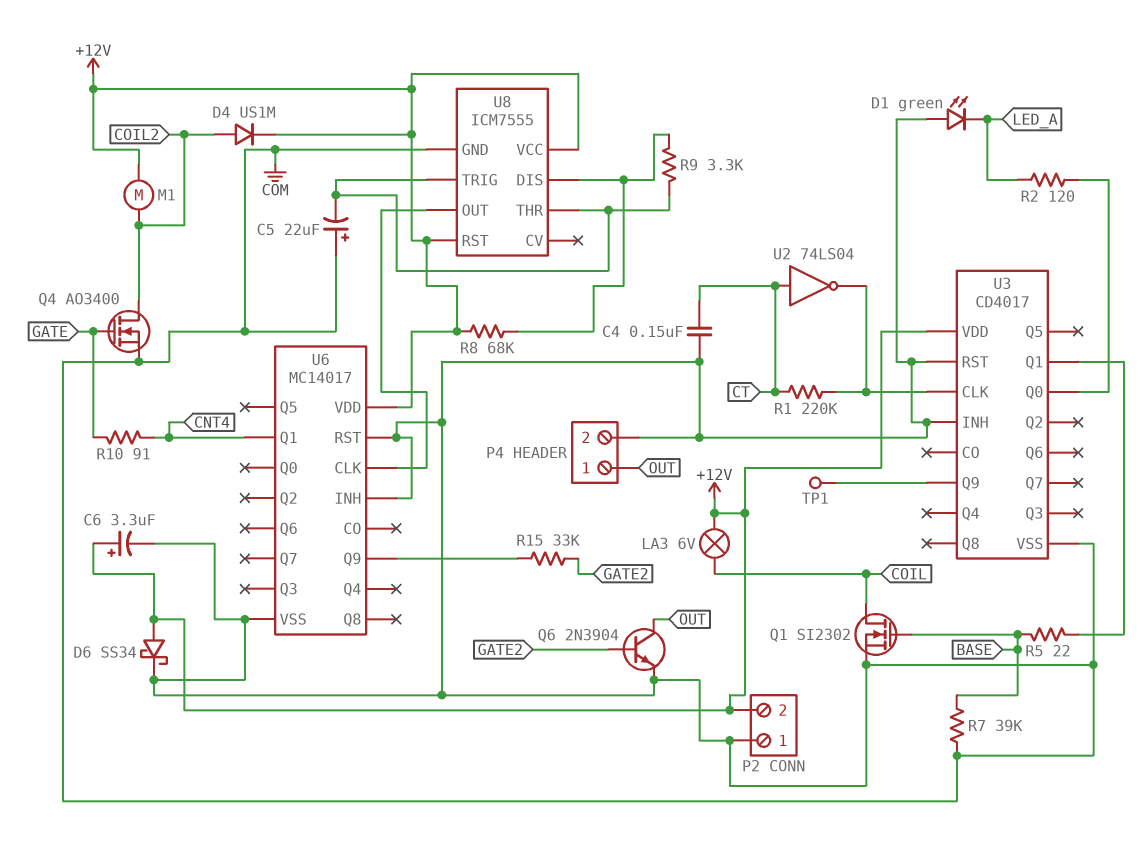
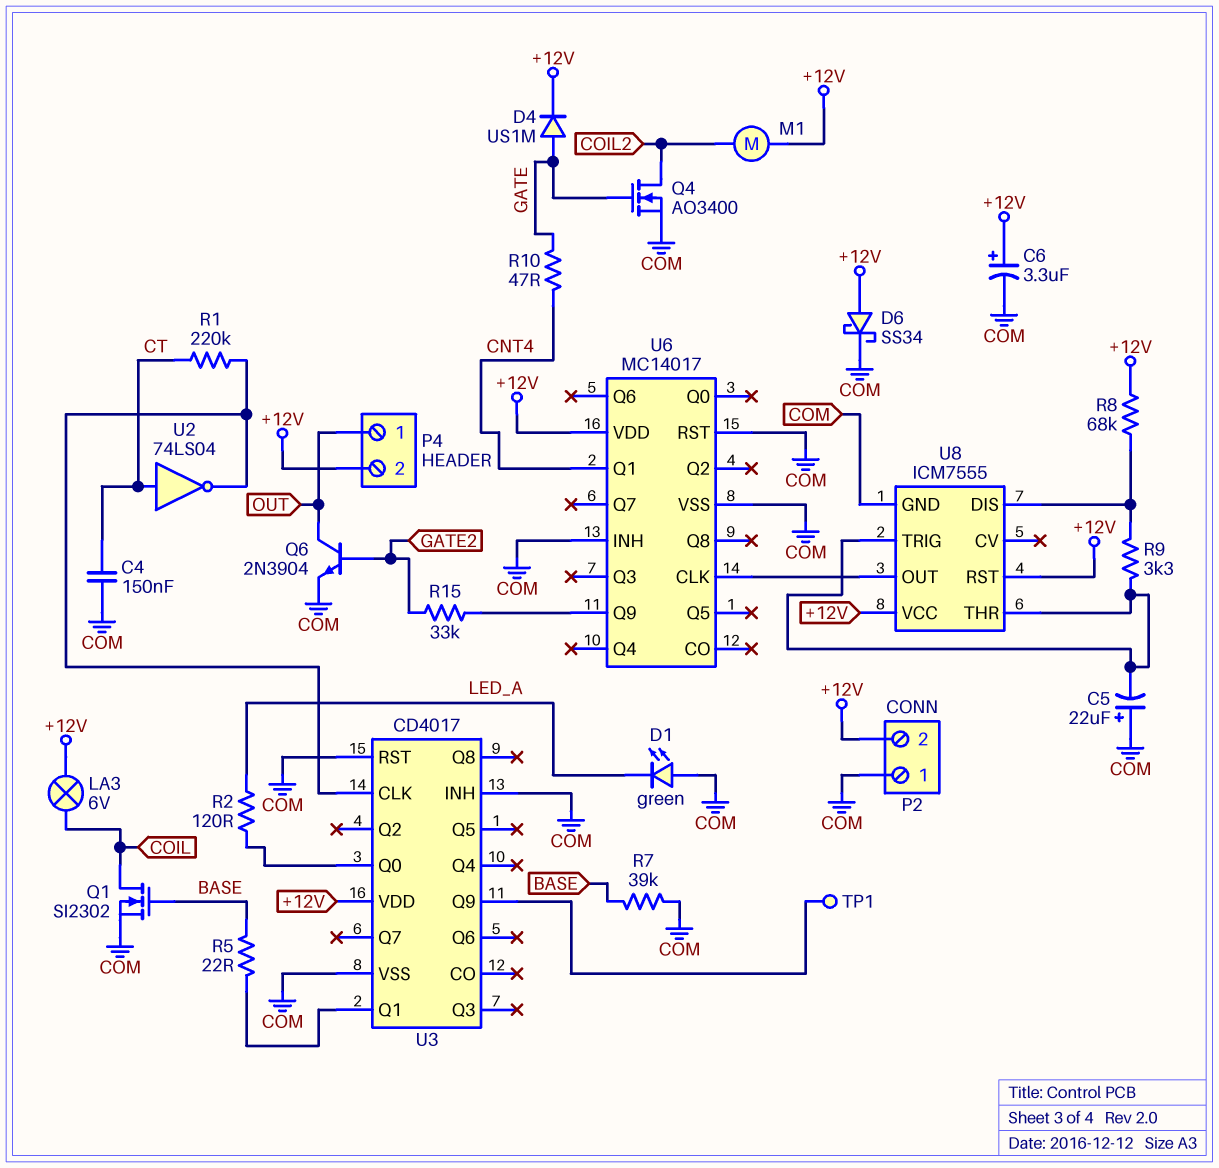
D4: diode US1M (A COIL2, K +12V) -> diode US1M (A GATE, K +12V)
P4 pin 2: COM -> +12V
R10: 91 (CNT4, GATE) -> 47 (CNT4, GATE)

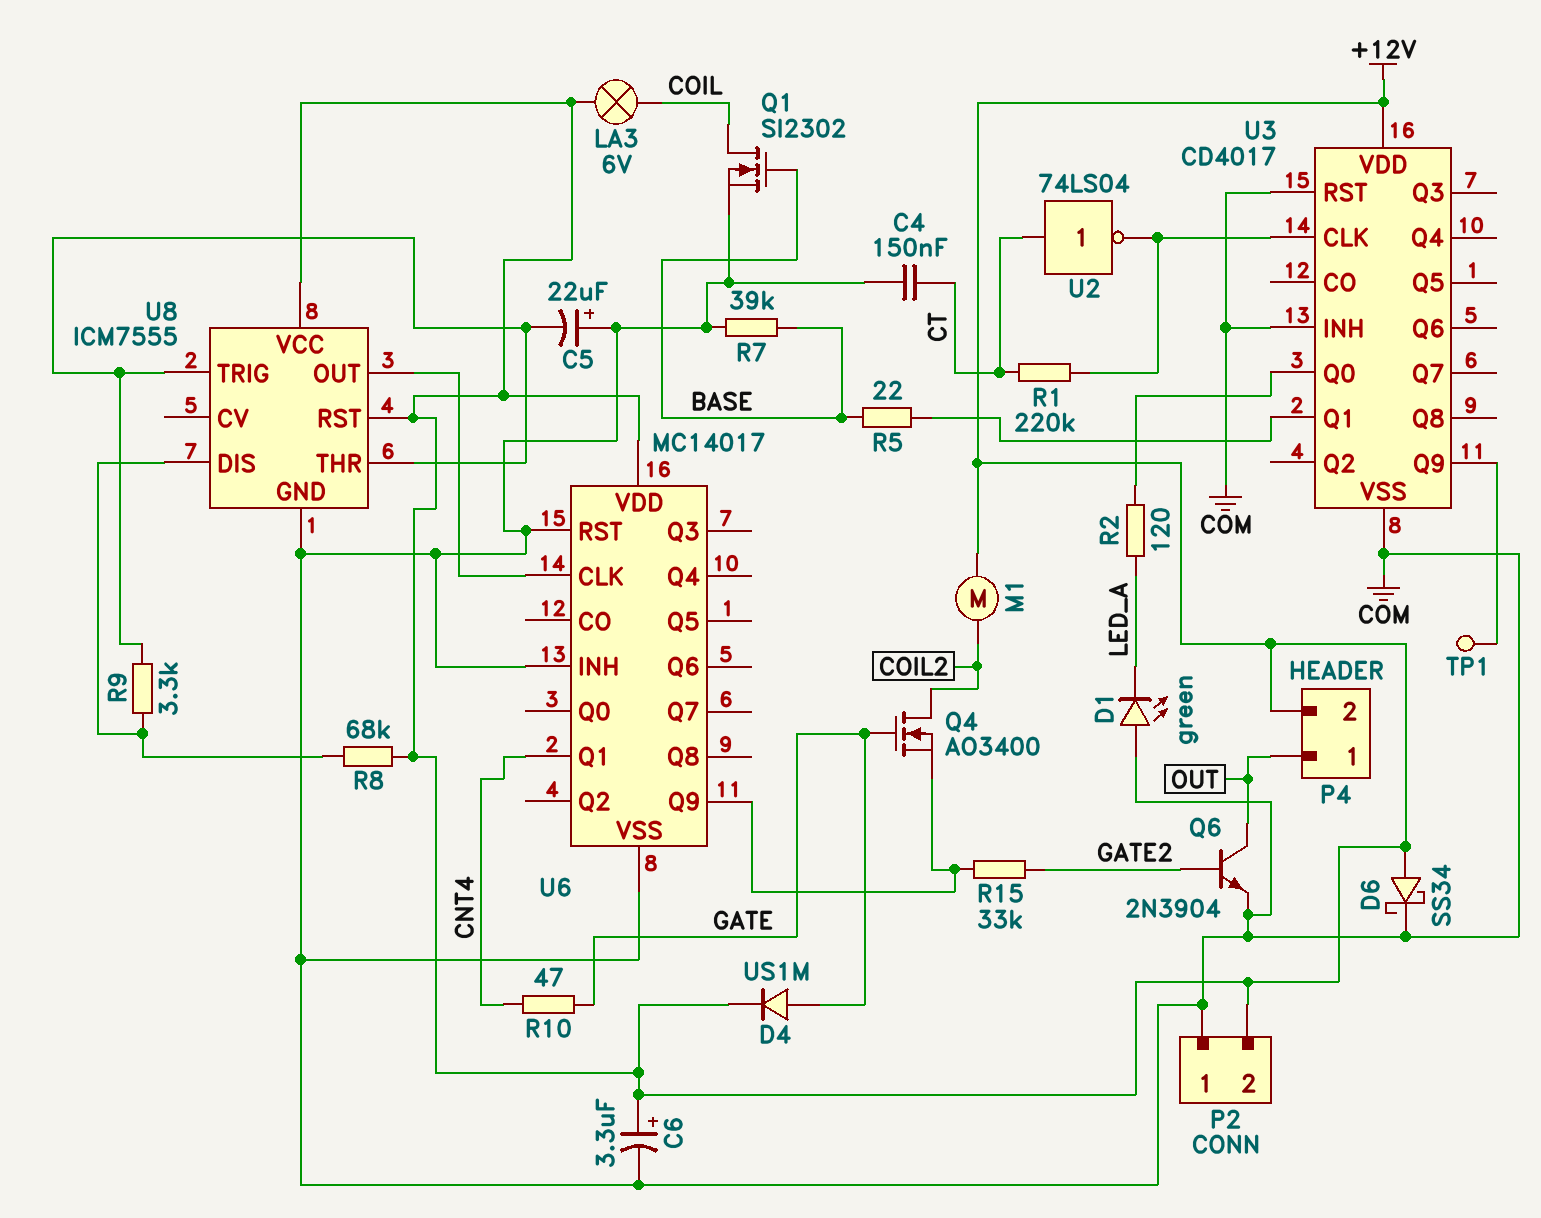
Q4: NMOS AO3400 (G GATE, D COIL2, S COM) -> NMOS AO3400 (G GATE, D COIL2, S U6/Q9)

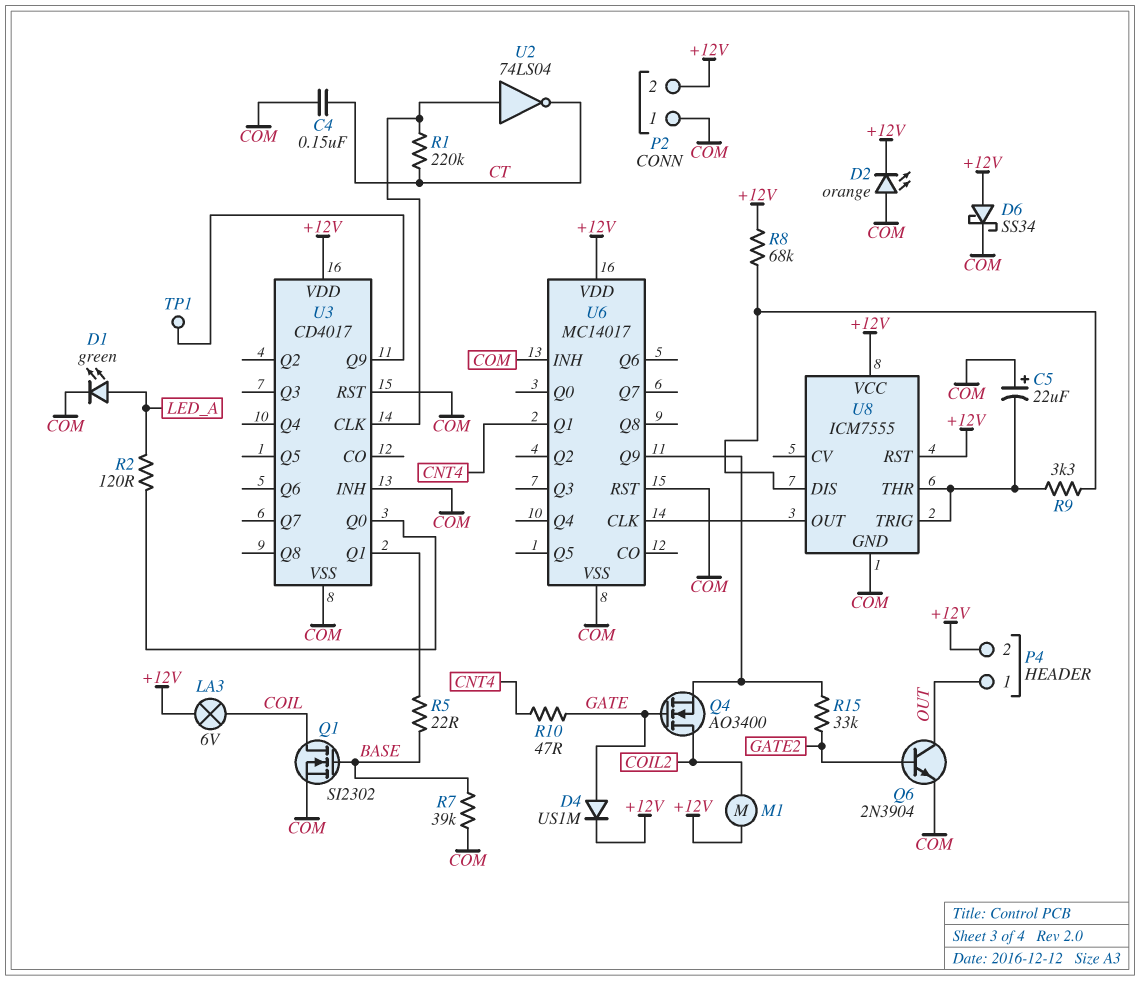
C6: 3.3uF (plus +12V, minus COM) -> none
D1: LED green (A COM, K LED_A) -> LED green (A LED_A, K COM)
D2: none -> LED orange (A COM, K +12V)
U2: NOT 74LS04 (in CT, out U3/CLK) -> NOT 74LS04 (in U3/CLK, out CT)

